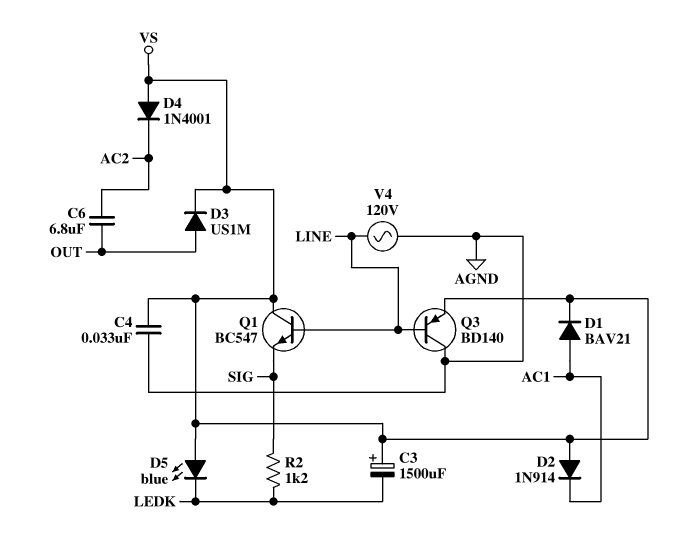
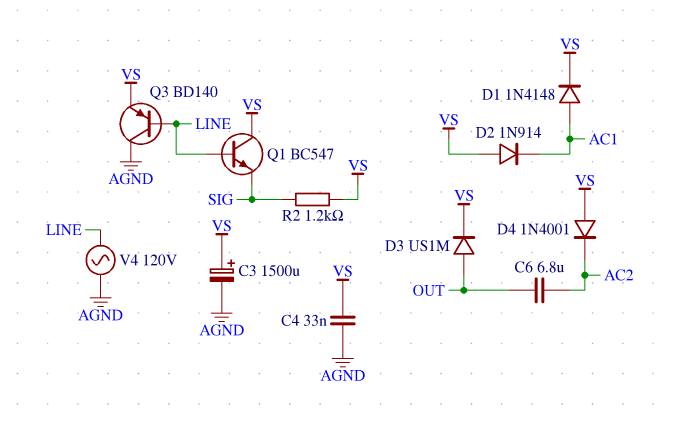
C3: 1500uF (plus VS, minus LEDK) -> 1500uF (plus VS, minus AGND)
D1: diode BAV21 (A AC1, K VS) -> diode 1N4148 (A AC1, K VS)
D5: LED blue (A VS, K LEDK) -> none
R2: 1.2k (LEDK, SIG) -> 1.2k (SIG, VS)

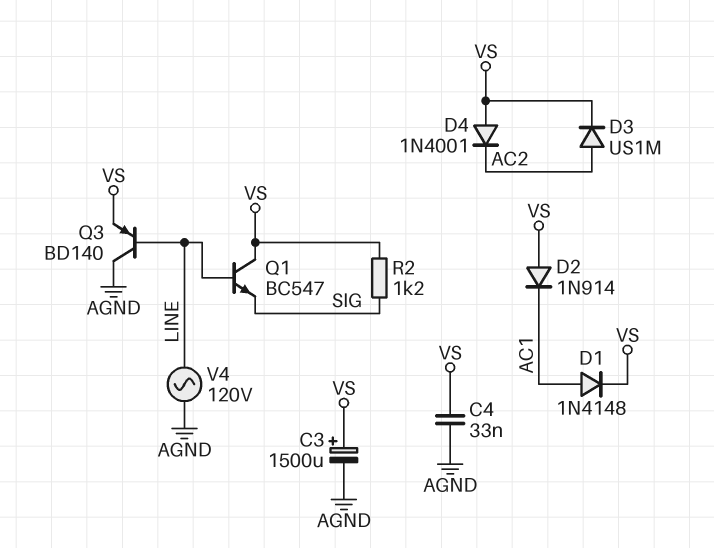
C6: 6.8uF (AC2, OUT) -> none
D3: diode US1M (A OUT, K VS) -> diode US1M (A AC2, K VS)

